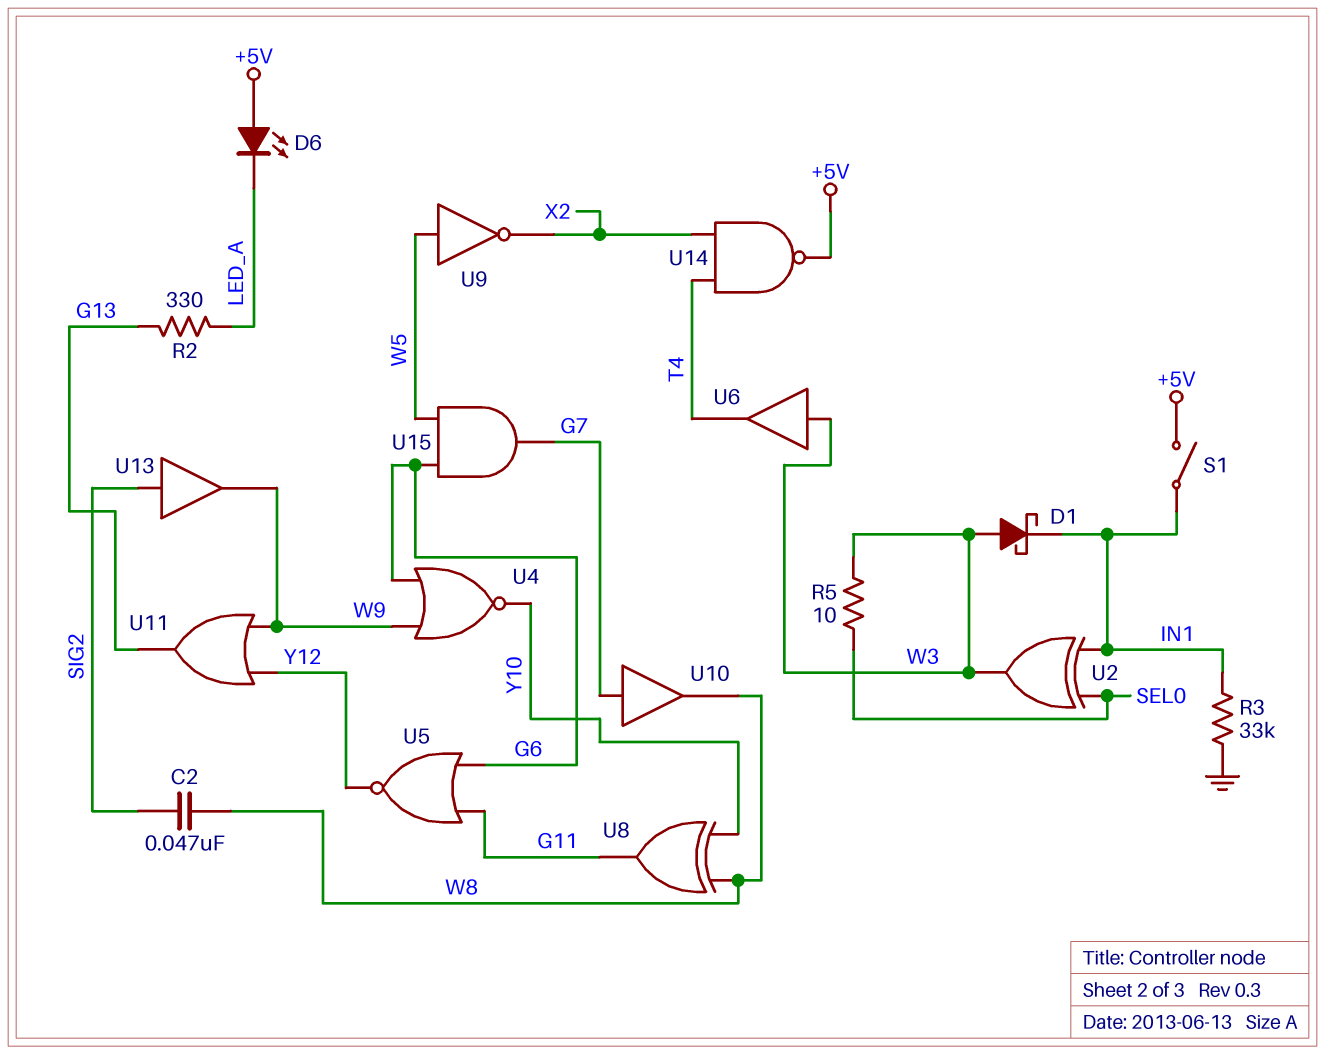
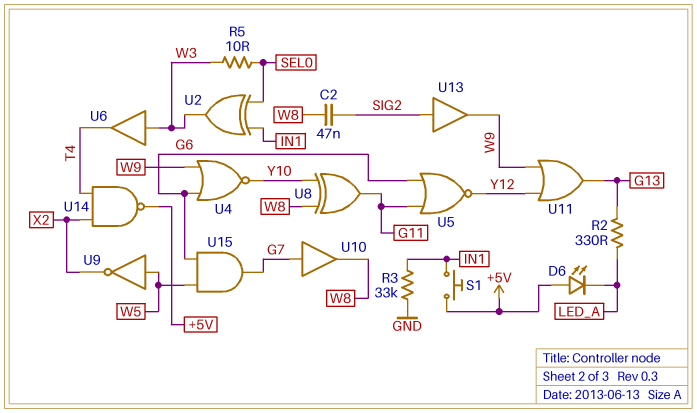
D1: schottky (A W3, K IN1) -> none
S1: switch (+5V, IN1) -> button (+5V, IN1)

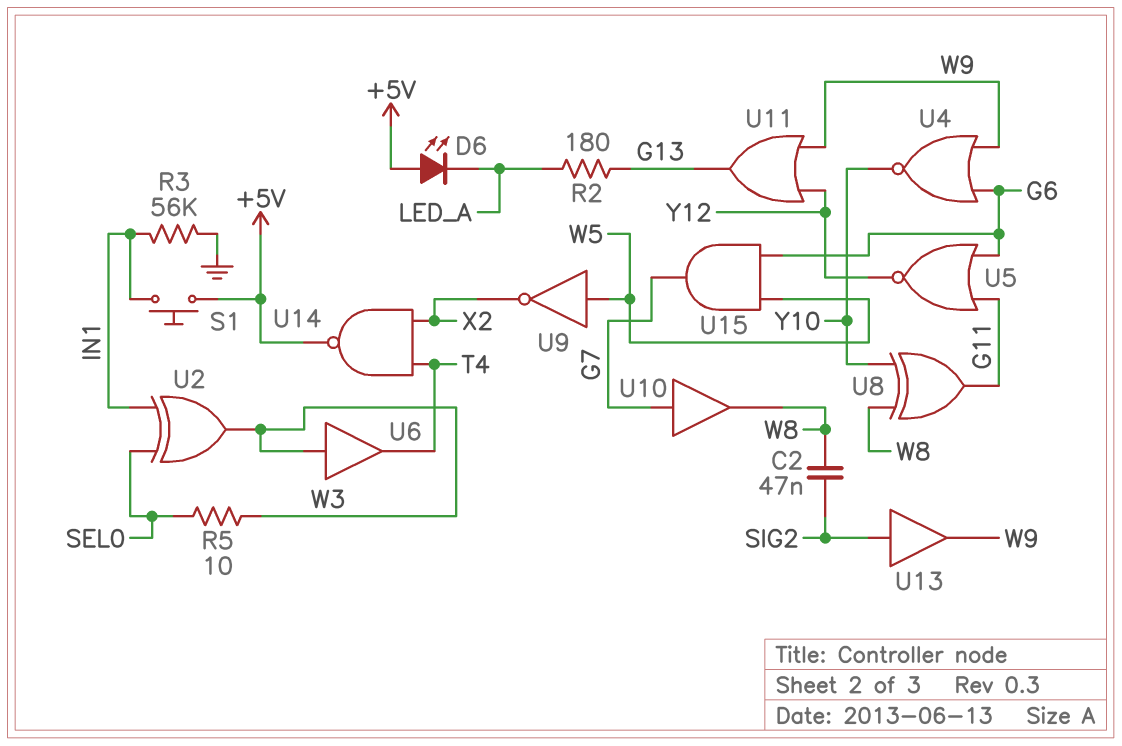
R2: 330 (G13, LED_A) -> 180 (G13, LED_A)
R3: 33k (GND, IN1) -> 56k (GND, IN1)

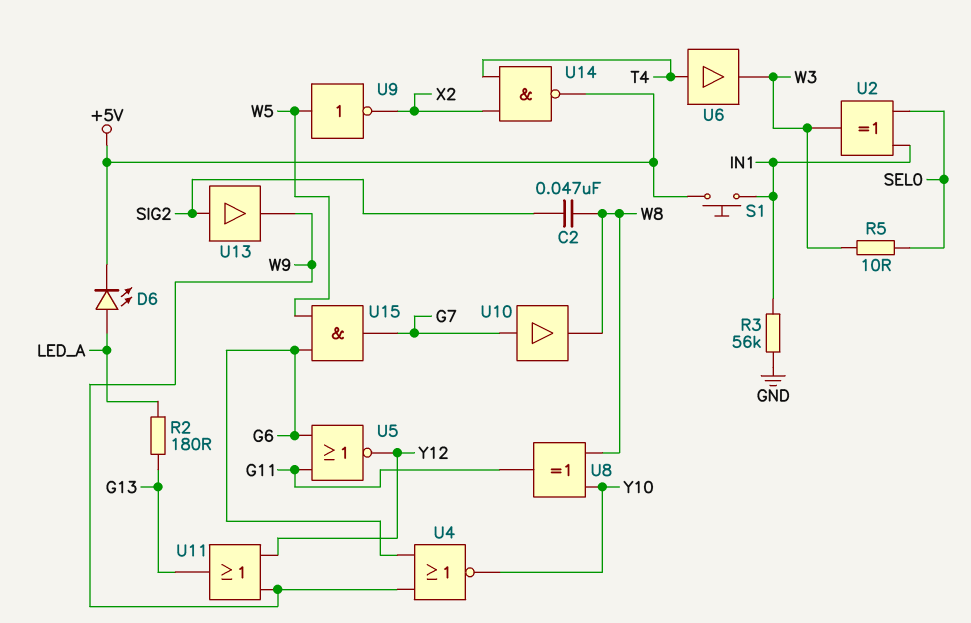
D6: LED (A +5V, K LED_A) -> LED (A LED_A, K +5V)
U6: buffer (in W3, out T4) -> buffer (in T4, out W3)

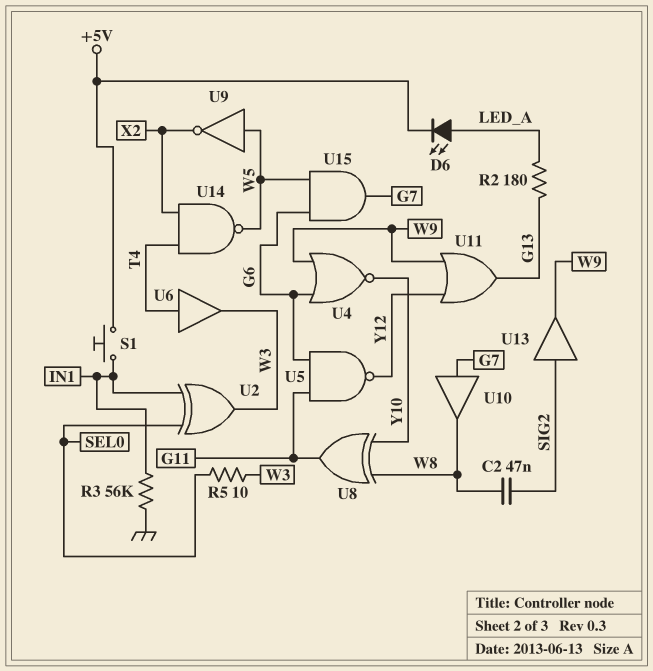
U5: NOR (in G6, in G11, out Y12) -> NAND (in G6, in G11, out Y12)
U14: NAND (in T4, in X2, out +5V) -> NAND (in T4, in X2, out W5)

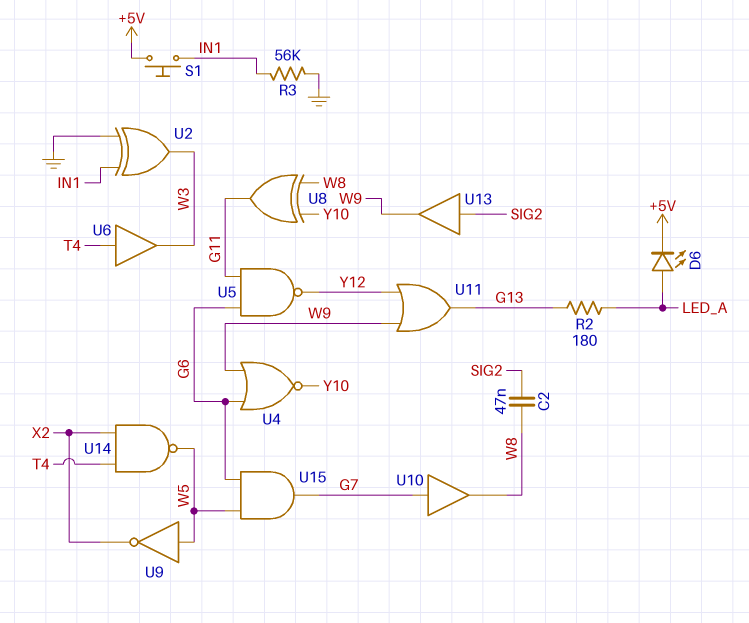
R5: 10 (SEL0, W3) -> none
U2: XOR (in IN1, in SEL0, out W3) -> XOR (in GND, in IN1, out W3)

